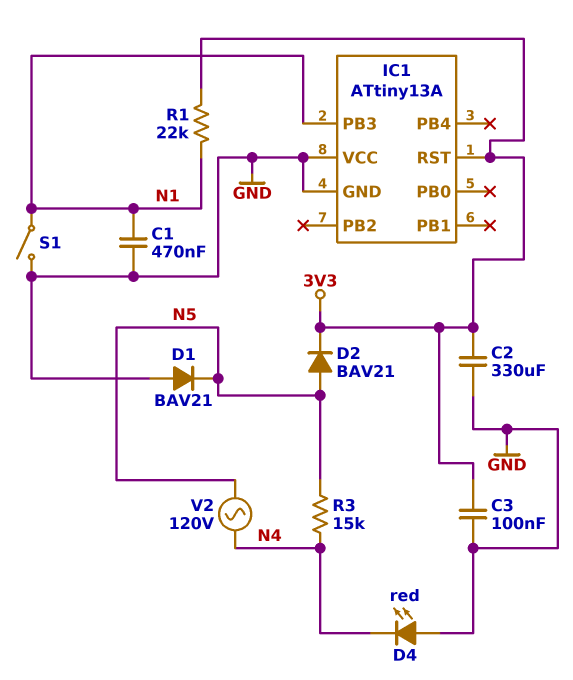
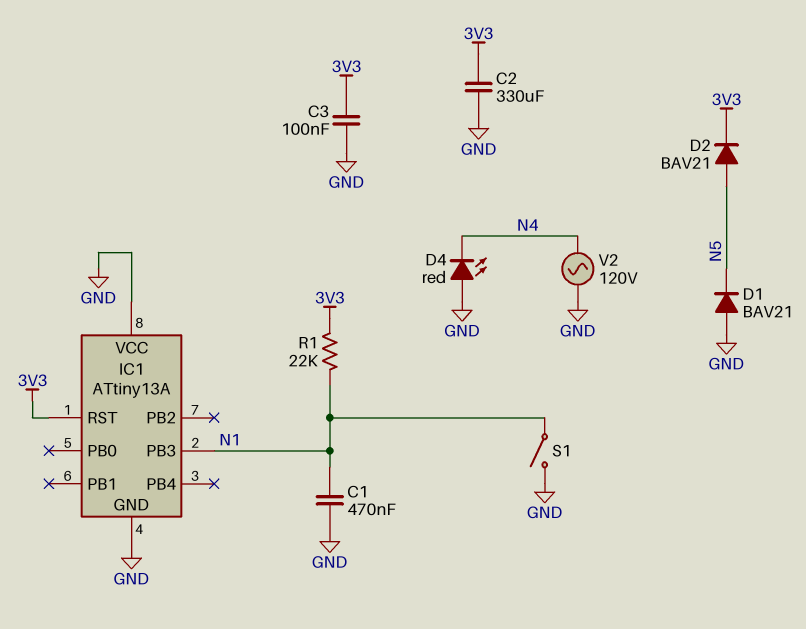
R3: 15k (N4, N5) -> none
V2: AC 120V (N4, N5) -> AC 120V (GND, N4)

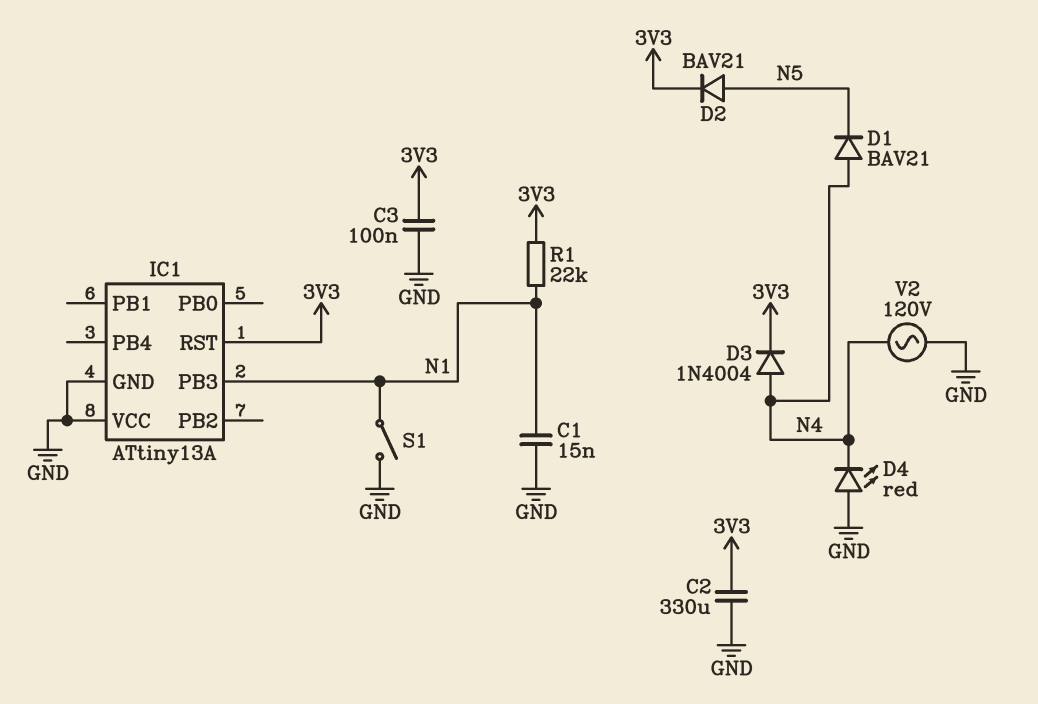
C1: 470nF (GND, N1) -> 15nF (GND, N1)
D1: diode BAV21 (A GND, K N5) -> diode BAV21 (A N4, K N5)
D3: none -> diode 1N4004 (A N4, K 3V3)

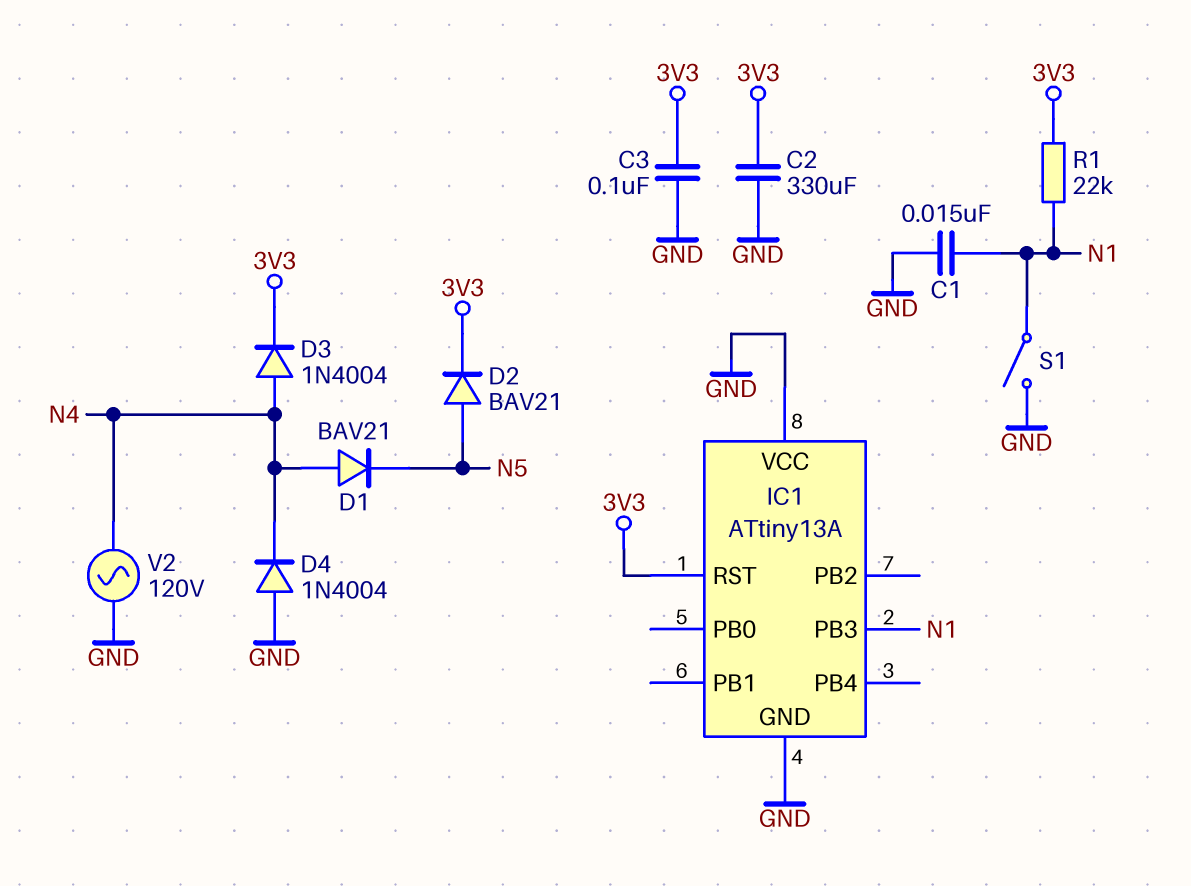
D4: LED red (A GND, K N4) -> diode 1N4004 (A GND, K N4)

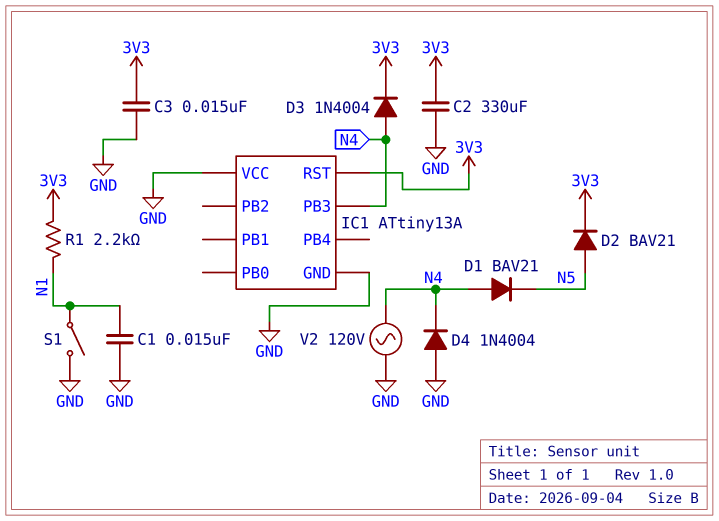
C3: 100nF (3V3, GND) -> 15nF (3V3, GND)
IC1 pin PB3: N1 -> N4
R1: 22k (3V3, N1) -> 2.2k (3V3, N1)

